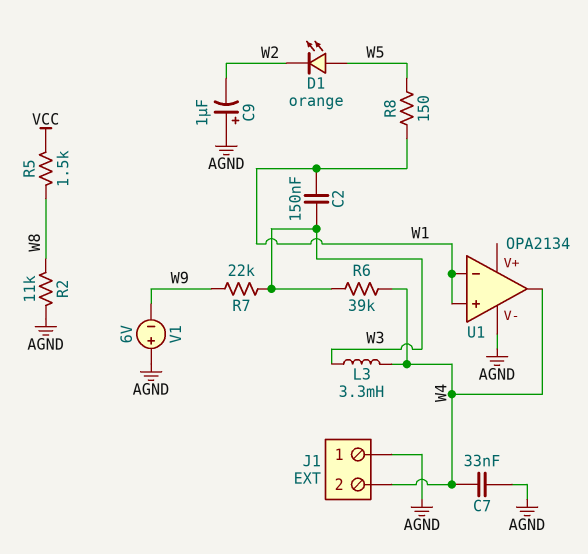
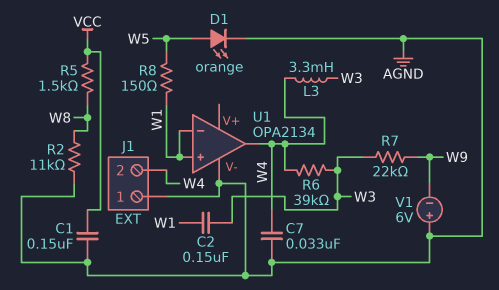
C1: none -> 150nF (AGND, VCC)
C9: 1uF (plus AGND, minus W2) -> none
D1: LED orange (A W5, K W2) -> LED orange (A W5, K AGND)

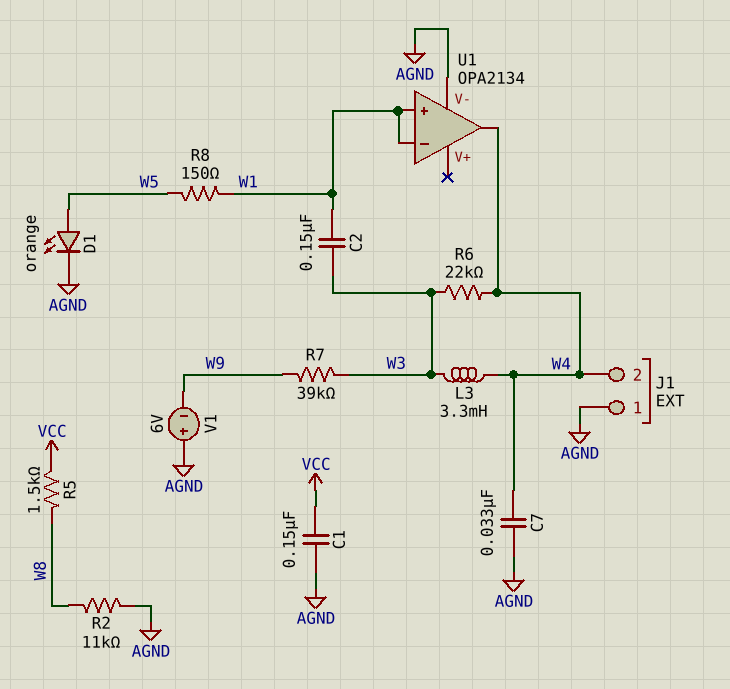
R6: 39k (W3, W4) -> 22k (W3, W4)
R7: 22k (W3, W9) -> 39k (W3, W9)

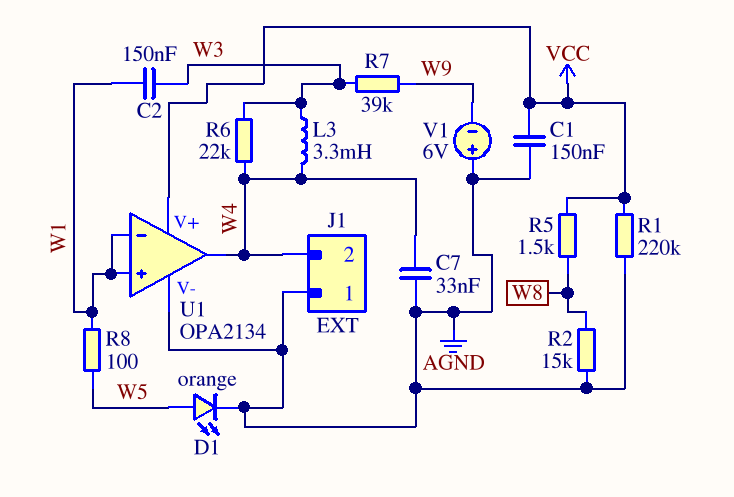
R1: none -> 220k (AGND, VCC)
R2: 11k (AGND, W8) -> 15k (AGND, W8)
R8: 150 (W1, W5) -> 100 (W1, W5)
U1 pin V+: none -> VCC

